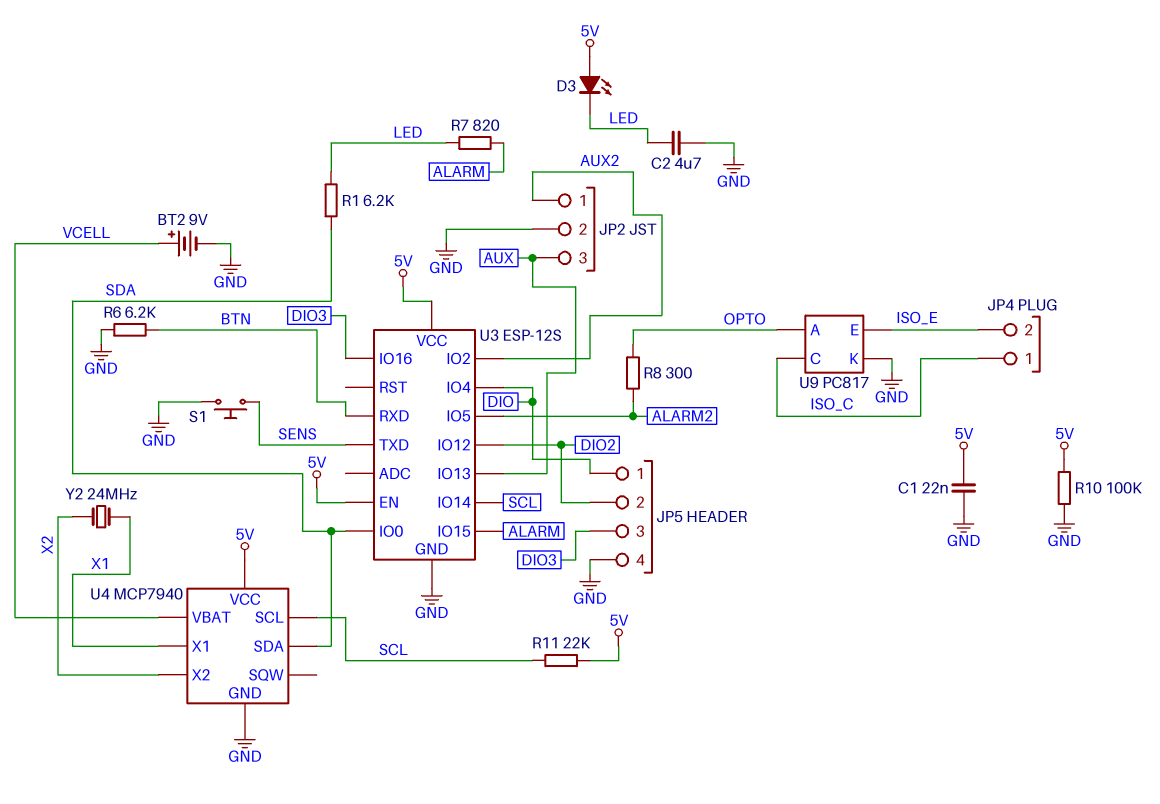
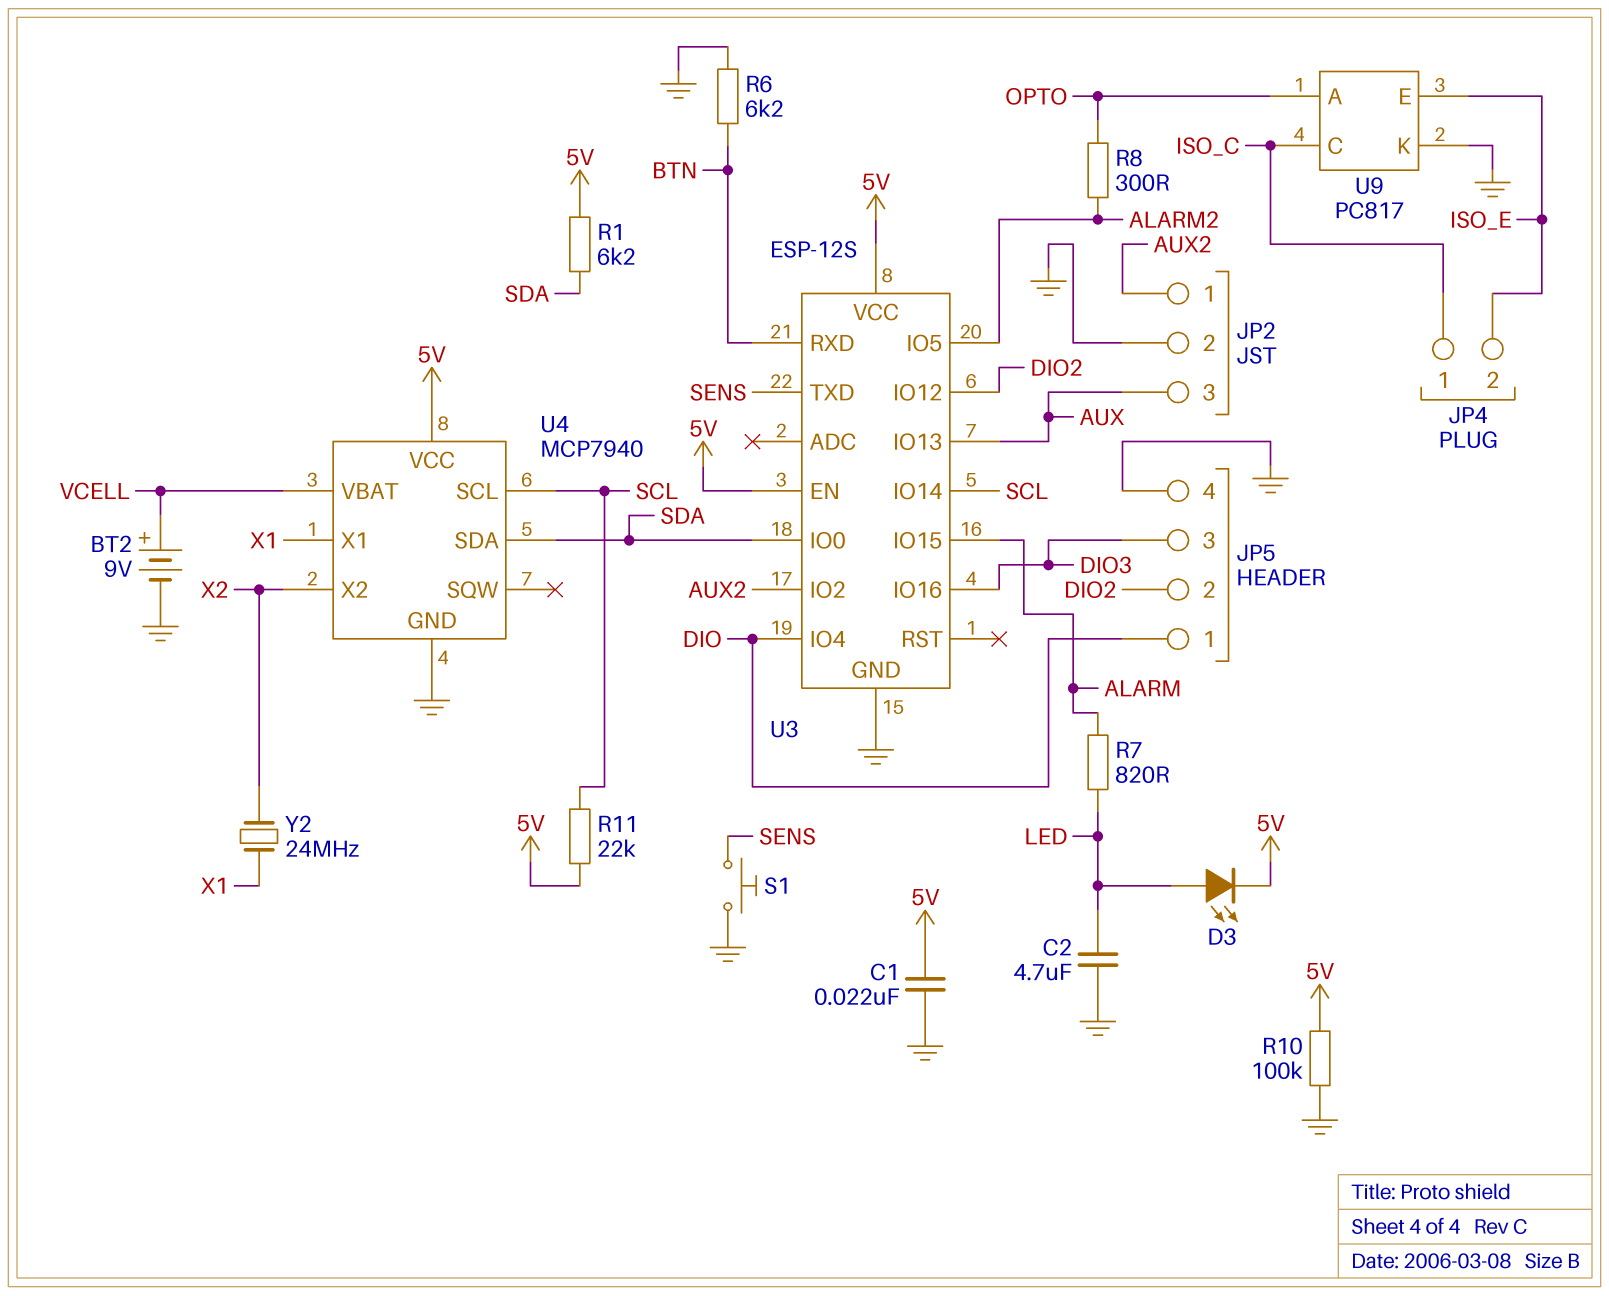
D3: LED (A 5V, K LED) -> LED (A LED, K 5V)
R1: 6.2k (LED, SDA) -> 6.2k (5V, SDA)

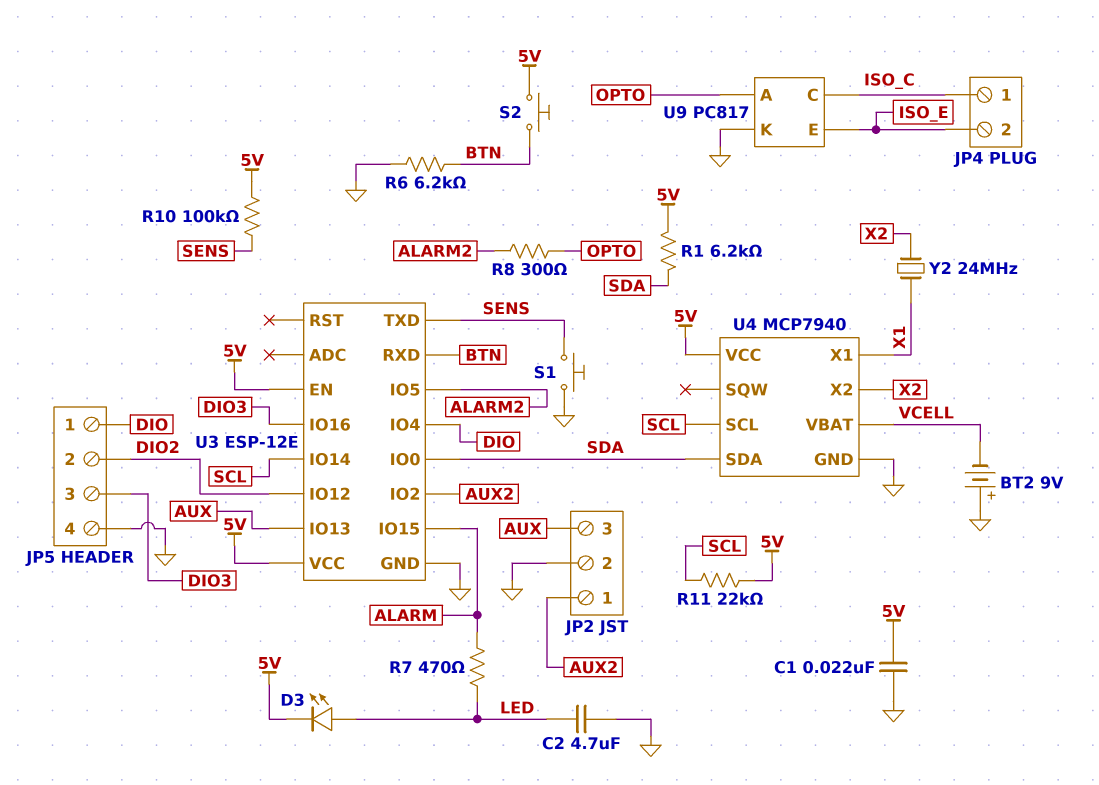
BT2: 9V (plus VCELL, minus GND) -> 9V (plus GND, minus VCELL)
R7: 820 (ALARM, LED) -> 470 (ALARM, LED)
R10: 100k (5V, GND) -> 100k (5V, SENS)
S2: none -> button (5V, BTN)
U3: ESP-12S -> ESP-12E

